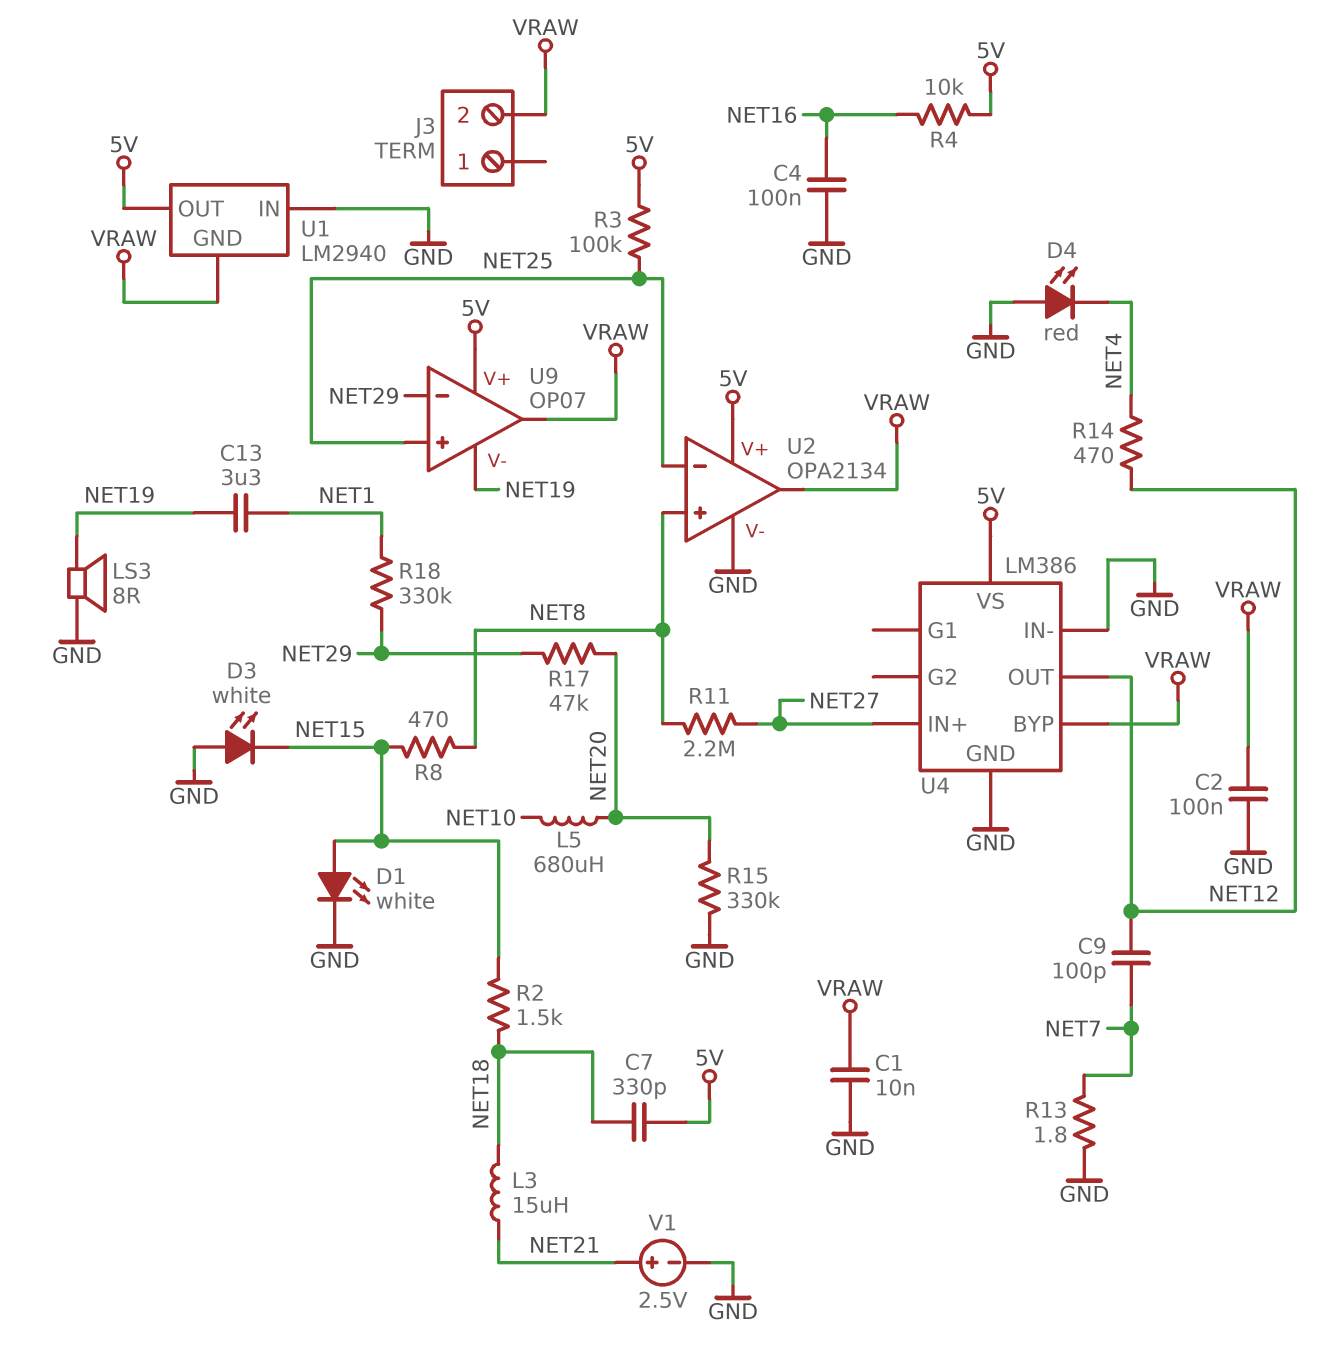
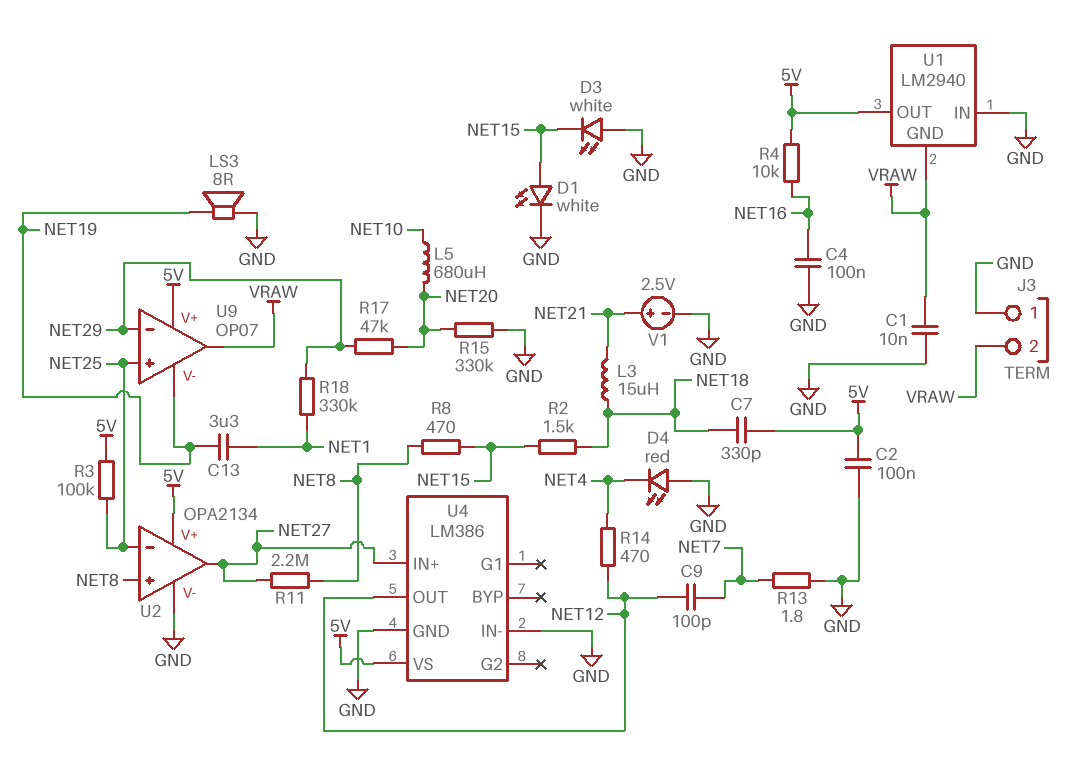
C2: 100nF (GND, VRAW) -> 100nF (5V, GND)
J3 pin 1: none -> GND
U2 pin out: VRAW -> NET27
U4 pin BYP: VRAW -> none

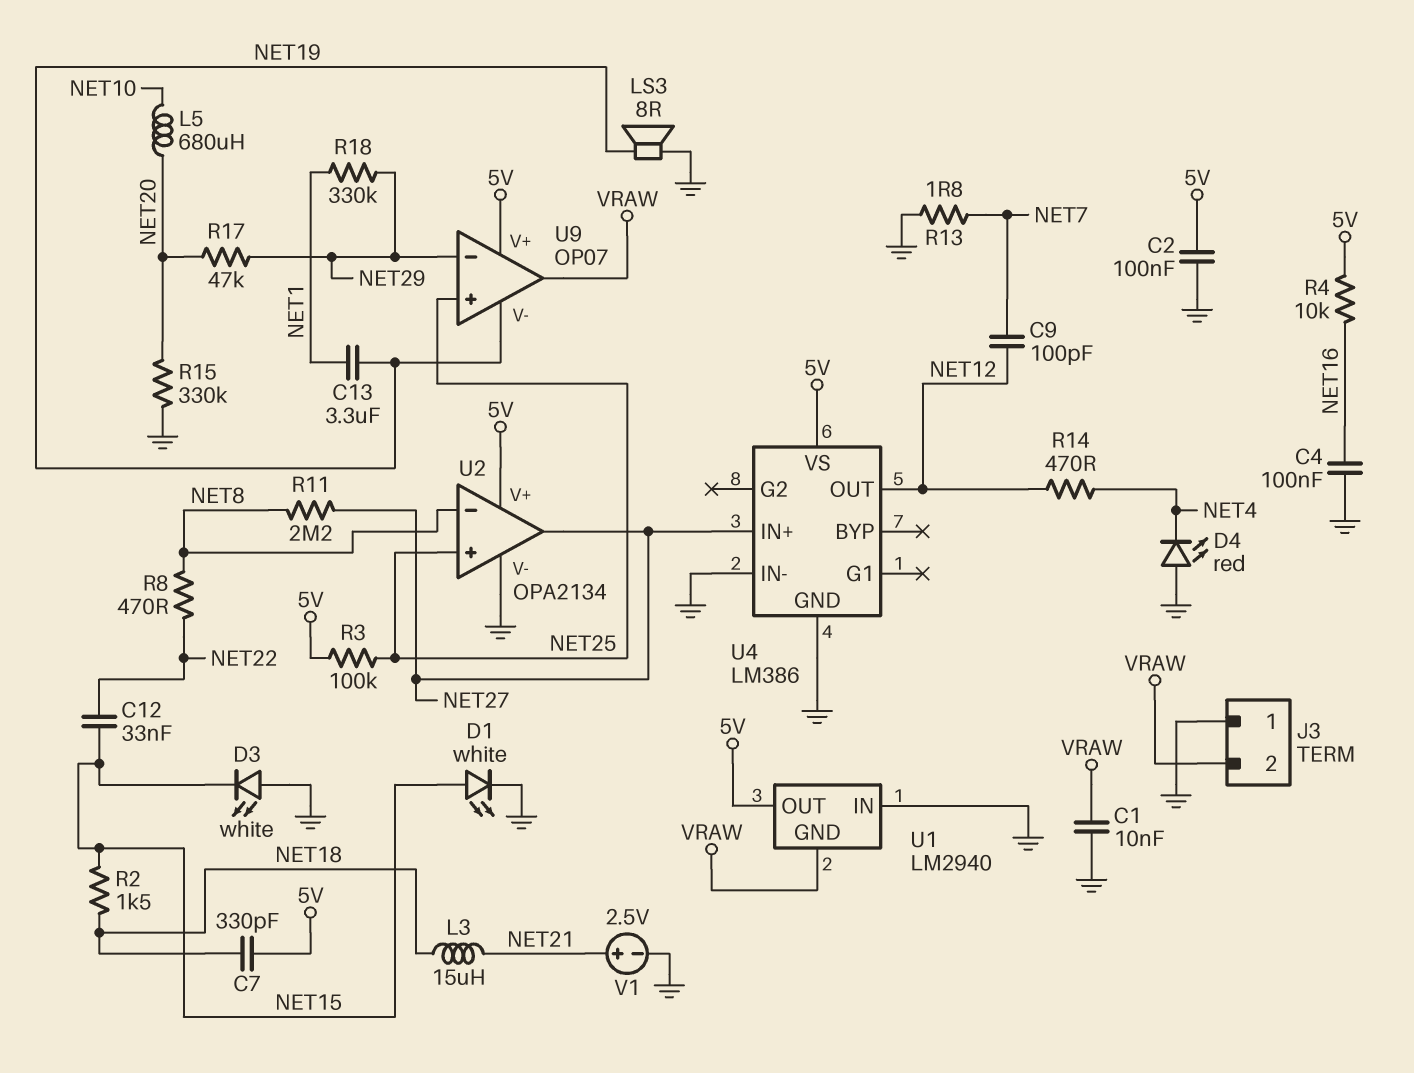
C12: none -> 33nF (NET15, NET22)
R8: 470 (NET8, NET15) -> 470 (NET8, NET22)
U2 pin in+: NET8 -> NET25
U2 pin in-: NET25 -> NET8

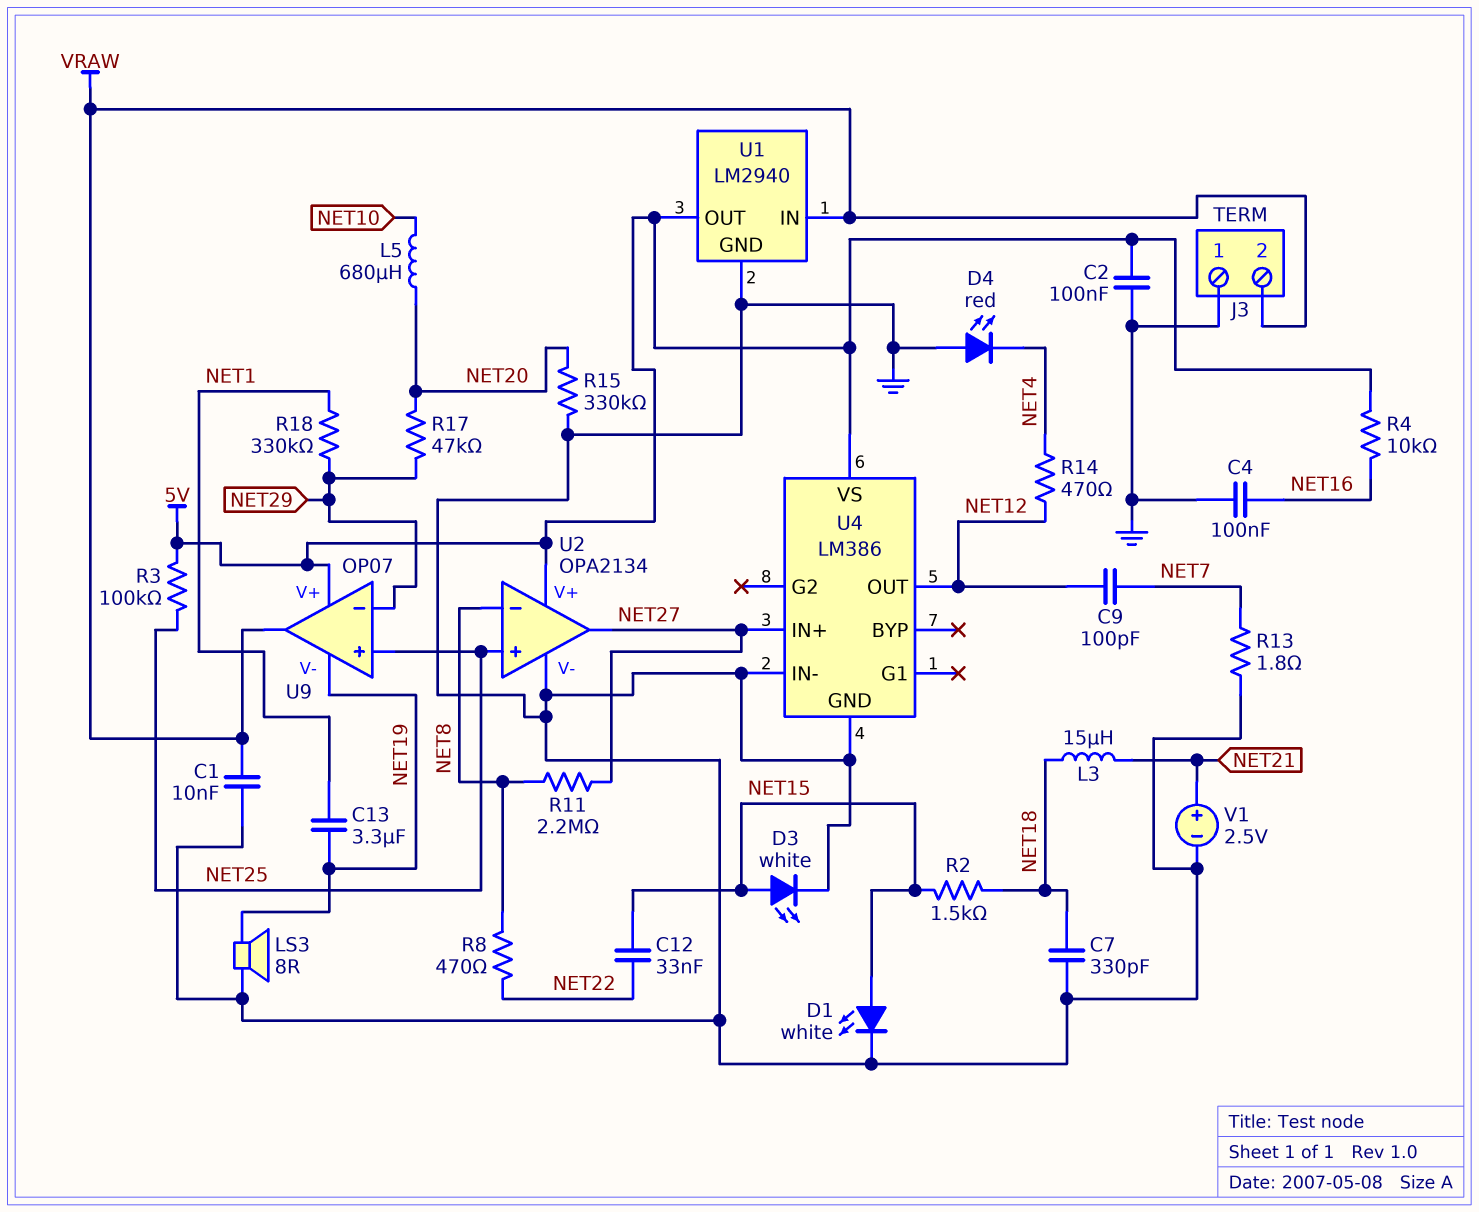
C7: 330pF (5V, NET18) -> 330pF (GND, NET18)
D3: LED white (A GND, K NET15) -> LED white (A NET15, K GND)
U1 pin GND: VRAW -> GND
U1 pin IN: GND -> VRAW

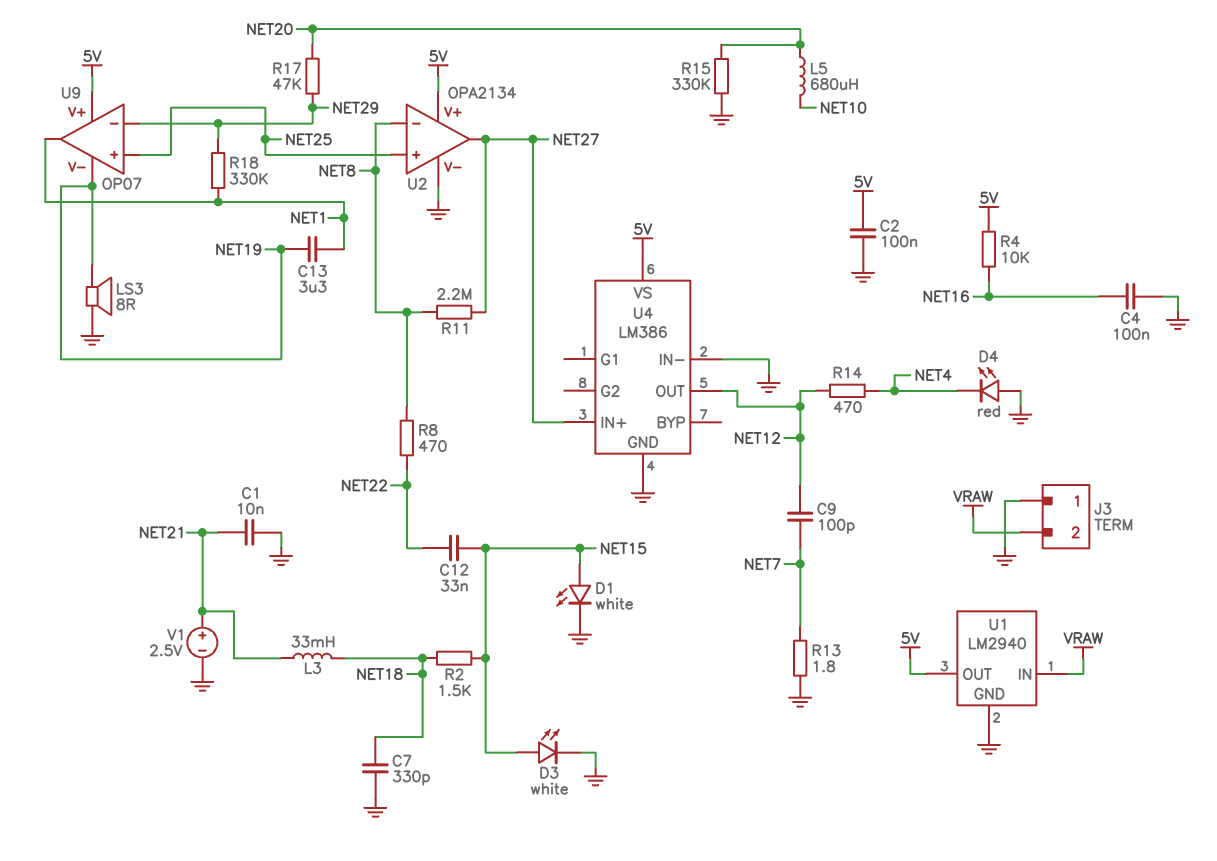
C1: 10nF (GND, VRAW) -> 10nF (GND, NET21)
L3: 15uH (NET18, NET21) -> 33mH (NET18, NET21)
R3: 100k (5V, NET25) -> none
U9 pin out: VRAW -> NET1

